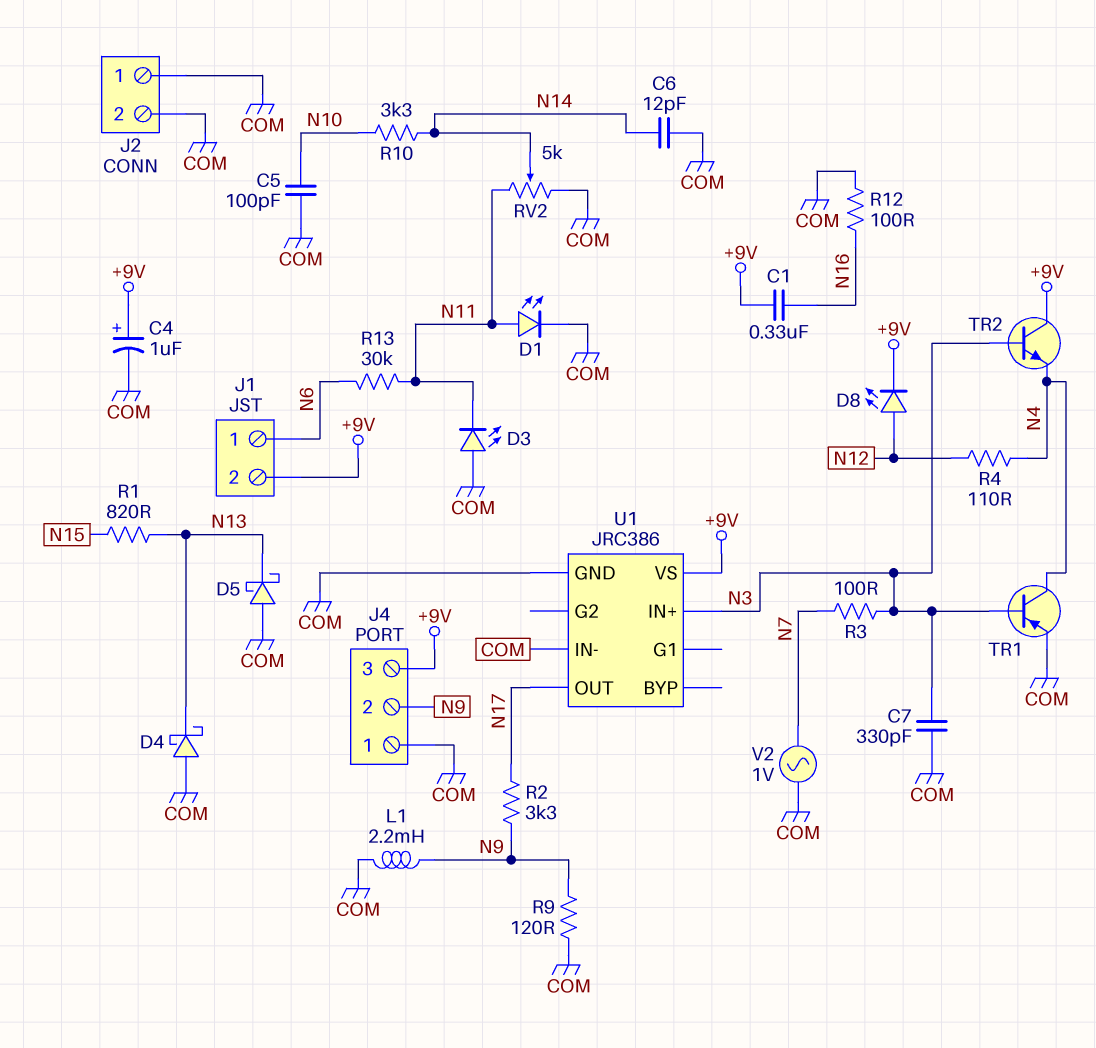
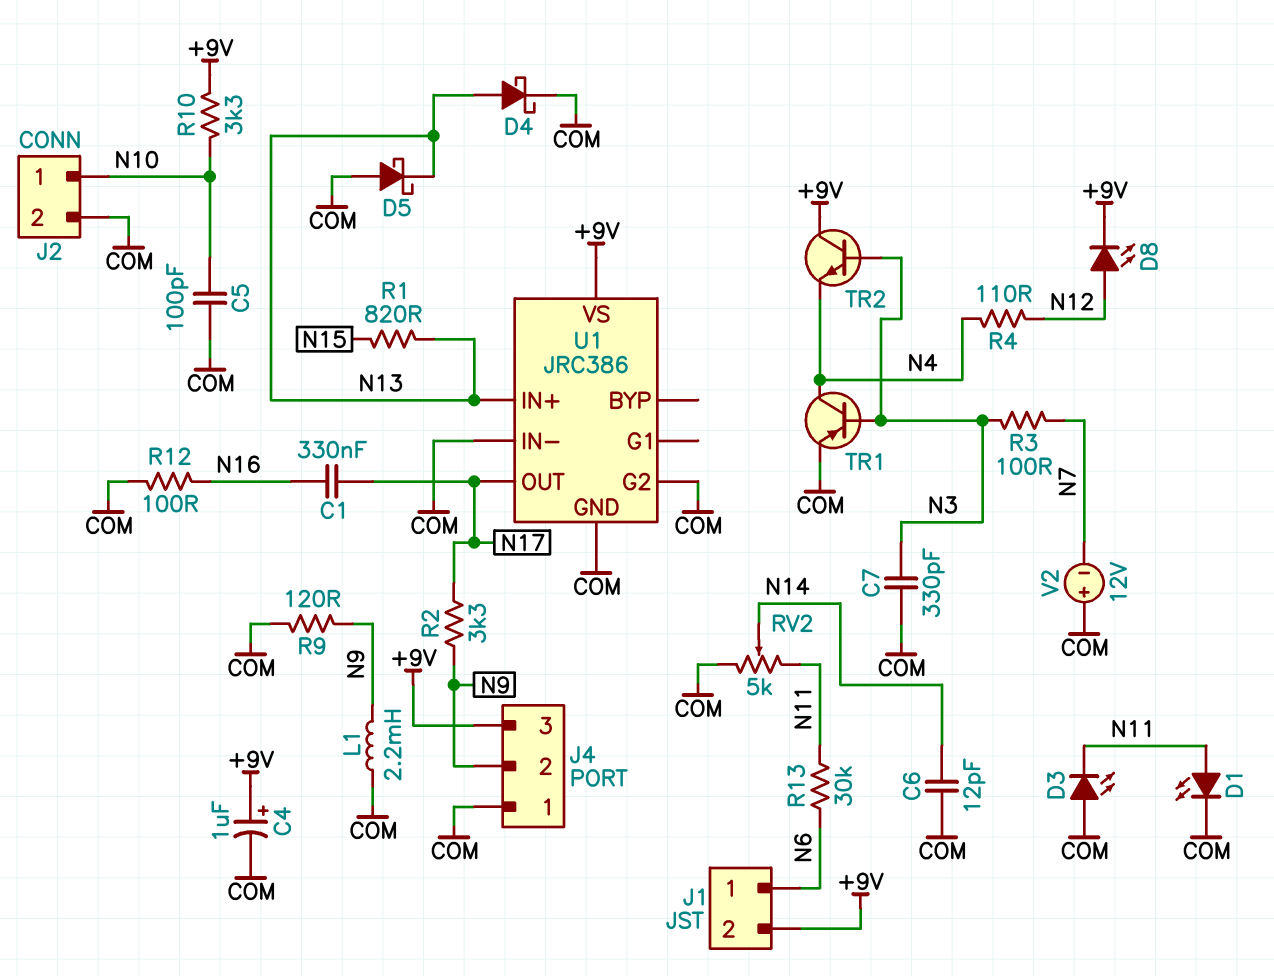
C1: 330nF (+9V, N16) -> 330nF (N16, N17)
D4: schottky (A COM, K N13) -> schottky (A N13, K COM)
J2 pin 1: COM -> N10
R10: 3.3k (N10, N14) -> 3.3k (+9V, N10)
U1 pin G2: none -> COM
U1 pin IN+: N3 -> N13
V2: AC 1V (COM, N7) -> 12V (plus COM, minus N7)

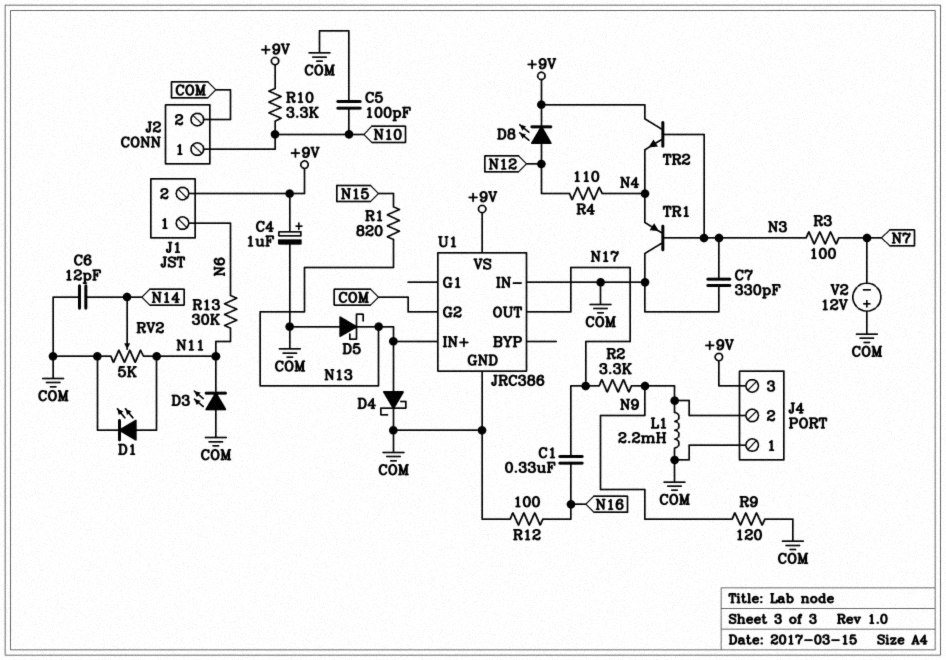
TR1: PNP (B N3, C N4, E COM) -> PNP (B N3, C COM, E N4)

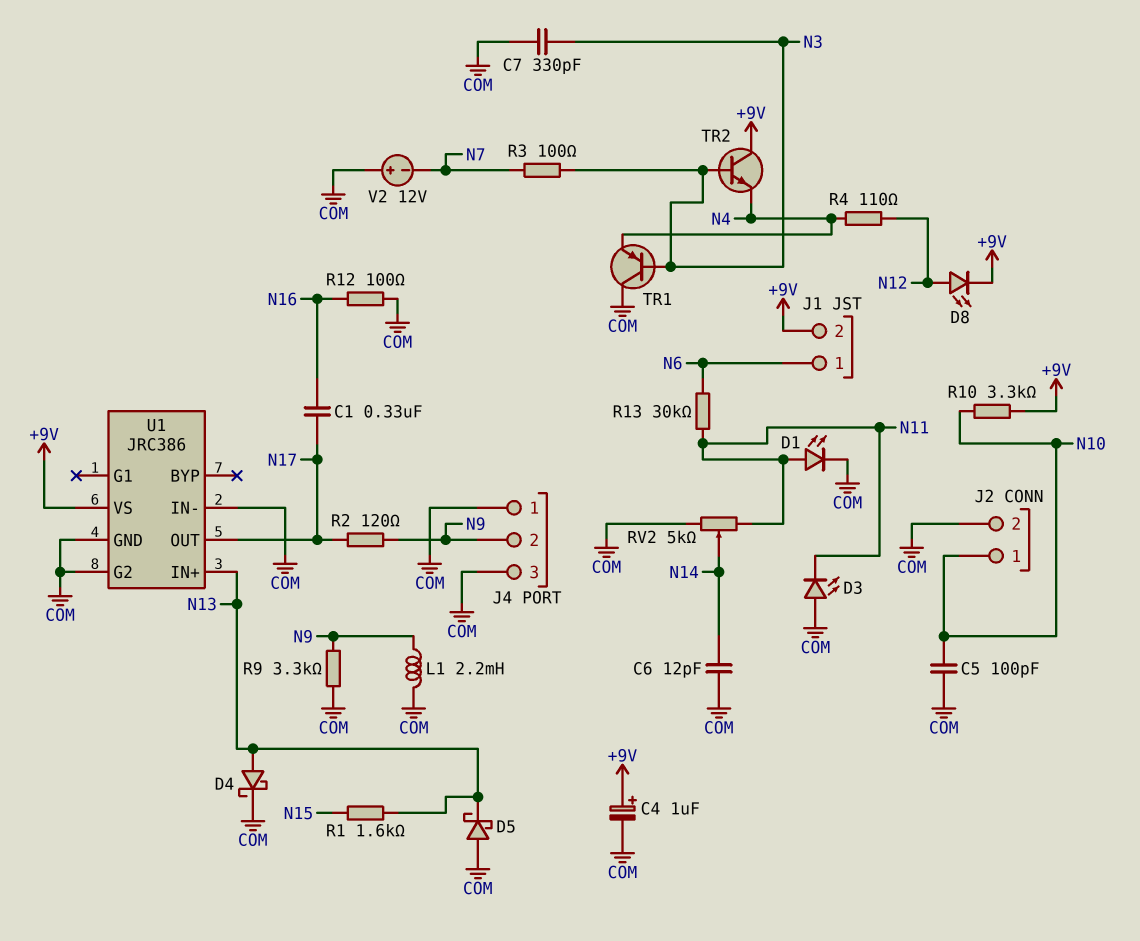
J4 pin 3: +9V -> COM
R1: 820 (N13, N15) -> 1.6k (N13, N15)
R2: 3.3k (N9, N17) -> 120 (N9, N17)
R9: 120 (COM, N9) -> 3.3k (COM, N9)

